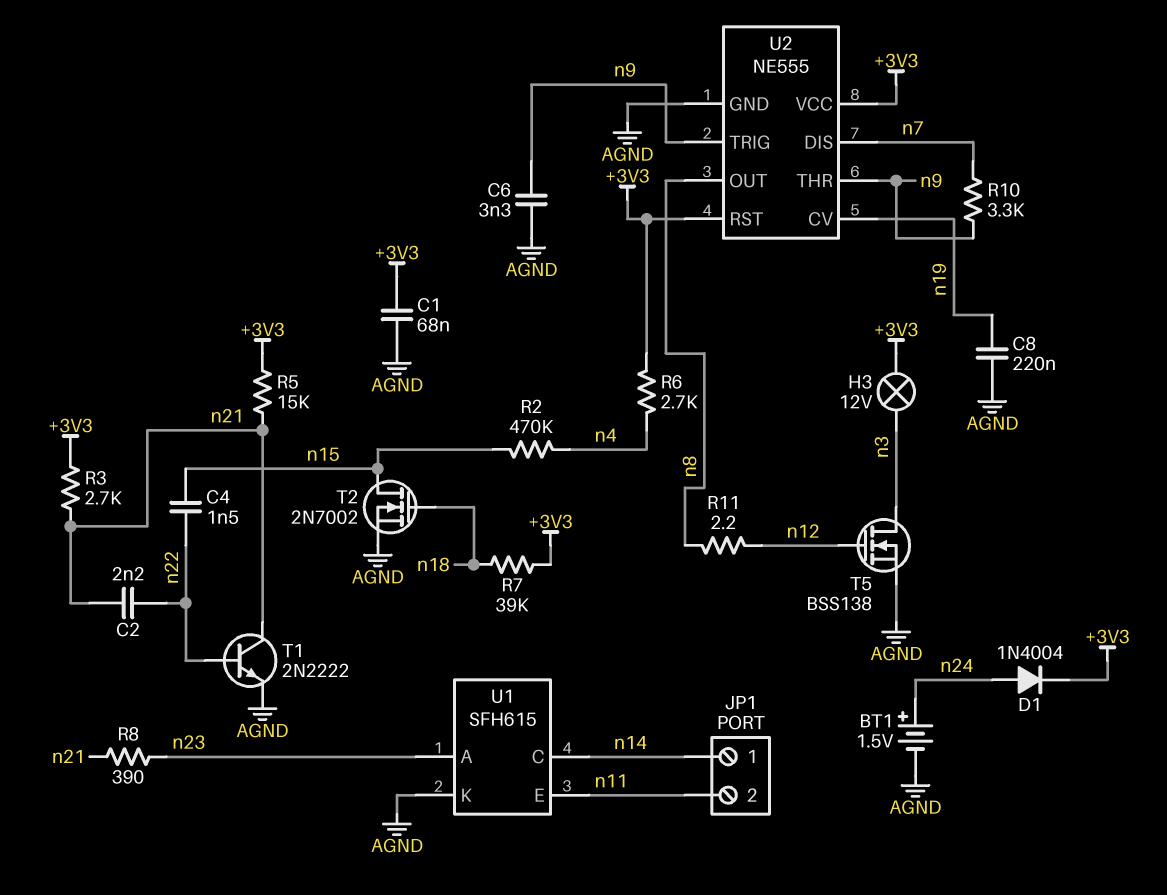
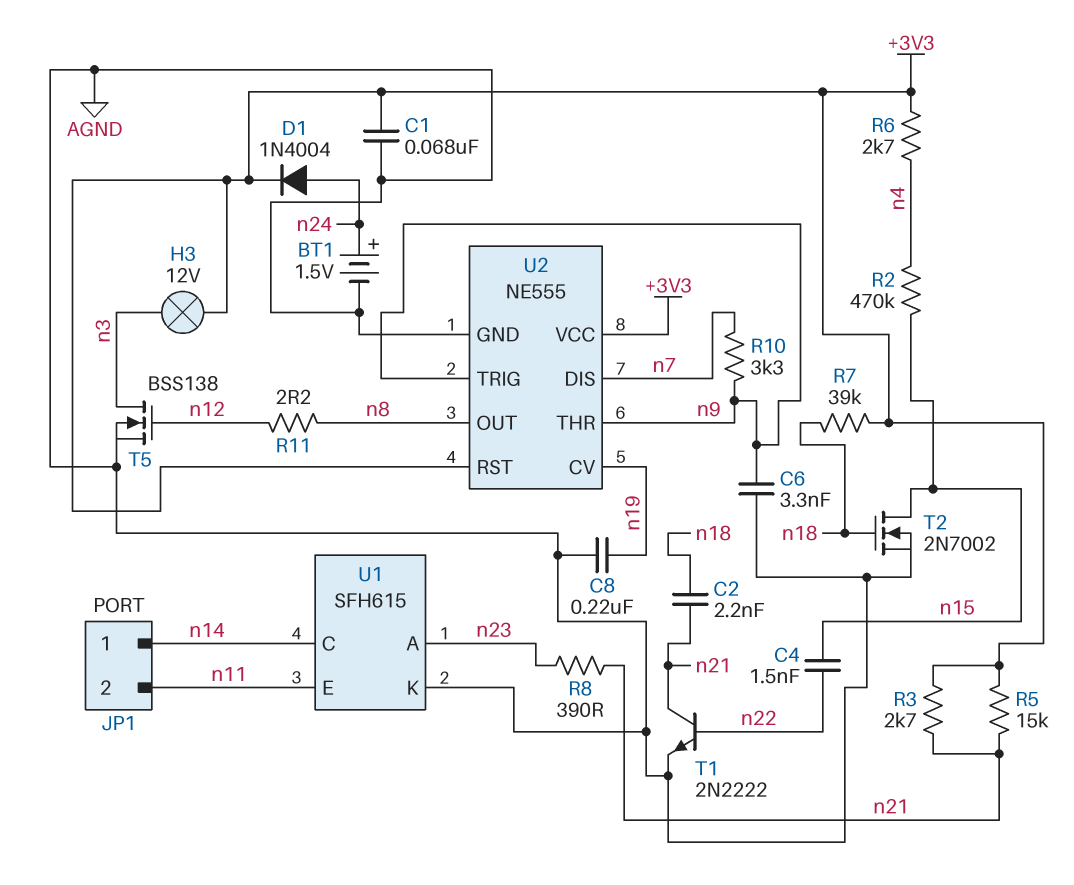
C2: 2.2nF (n21, n22) -> 2.2nF (n18, n21)

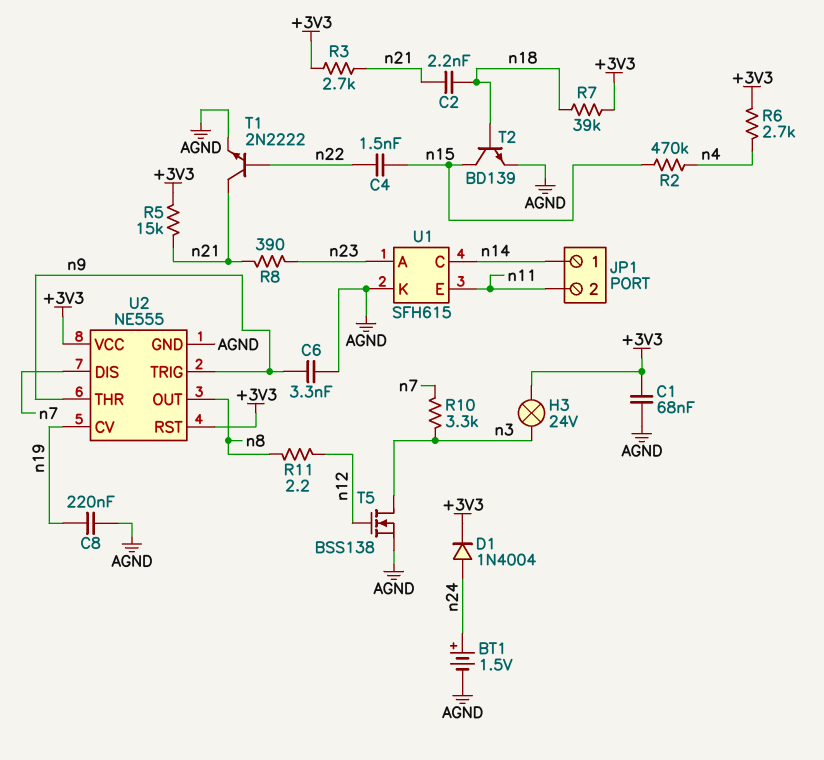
H3: lamp 12V (+3V3, n3) -> lamp 24V (+3V3, n3)
R10: 3.3k (n7, n9) -> 3.3k (n3, n7)
T2: NMOS 2N7002 (G n18, D n15, S AGND) -> NPN BD139 (B n18, C n15, E AGND)

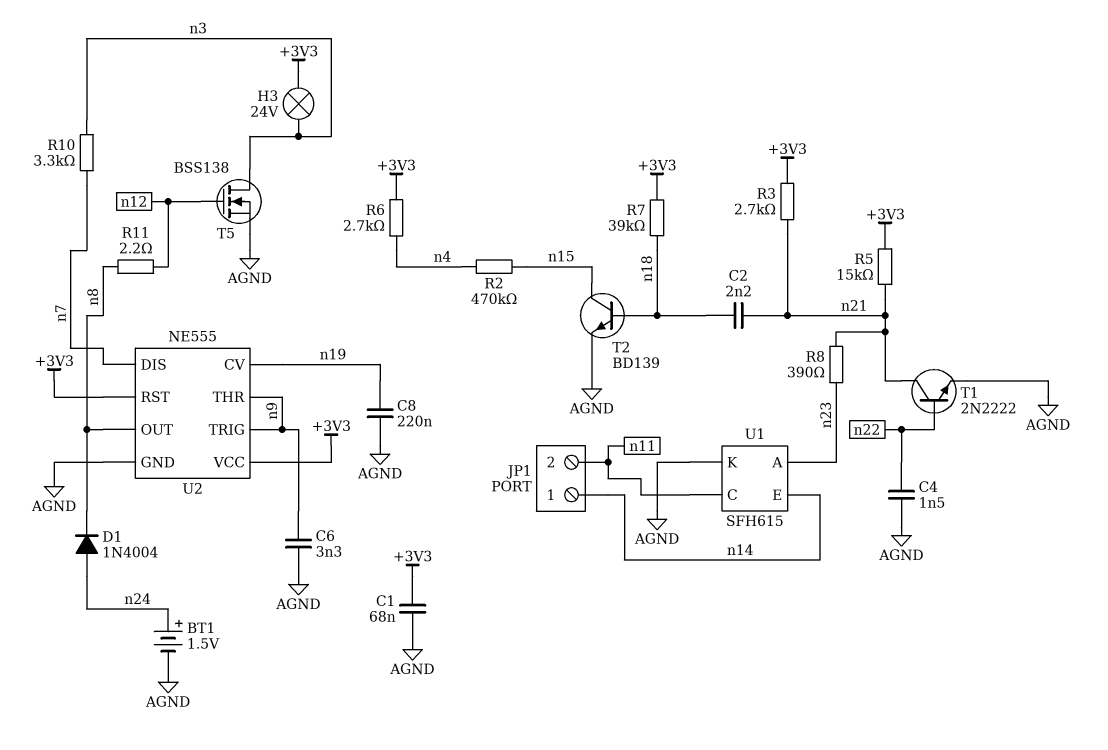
C4: 1.5nF (n15, n22) -> 1.5nF (AGND, n22)
D1: diode 1N4004 (A n24, K +3V3) -> diode 1N4004 (A n24, K n8)
U1 pin C: n14 -> n11
U1 pin E: n11 -> n14

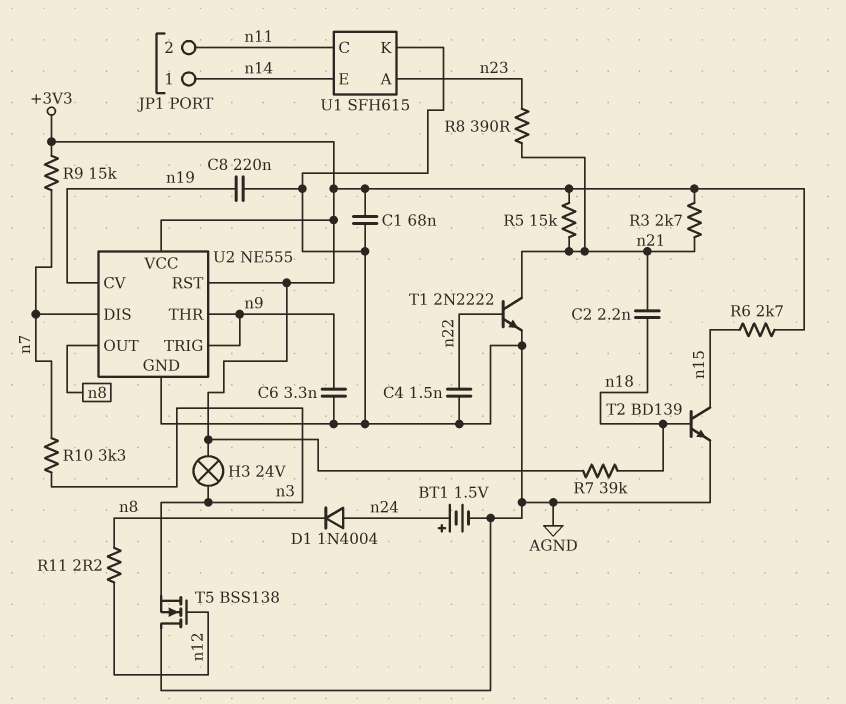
R2: 470k (n4, n15) -> none
R6: 2.7k (+3V3, n4) -> 2.7k (+3V3, n15)
R9: none -> 15k (+3V3, n7)
T5: NMOS BSS138 (G n12, D n3, S AGND) -> NMOS BSS138 (G n12, D AGND, S n3)

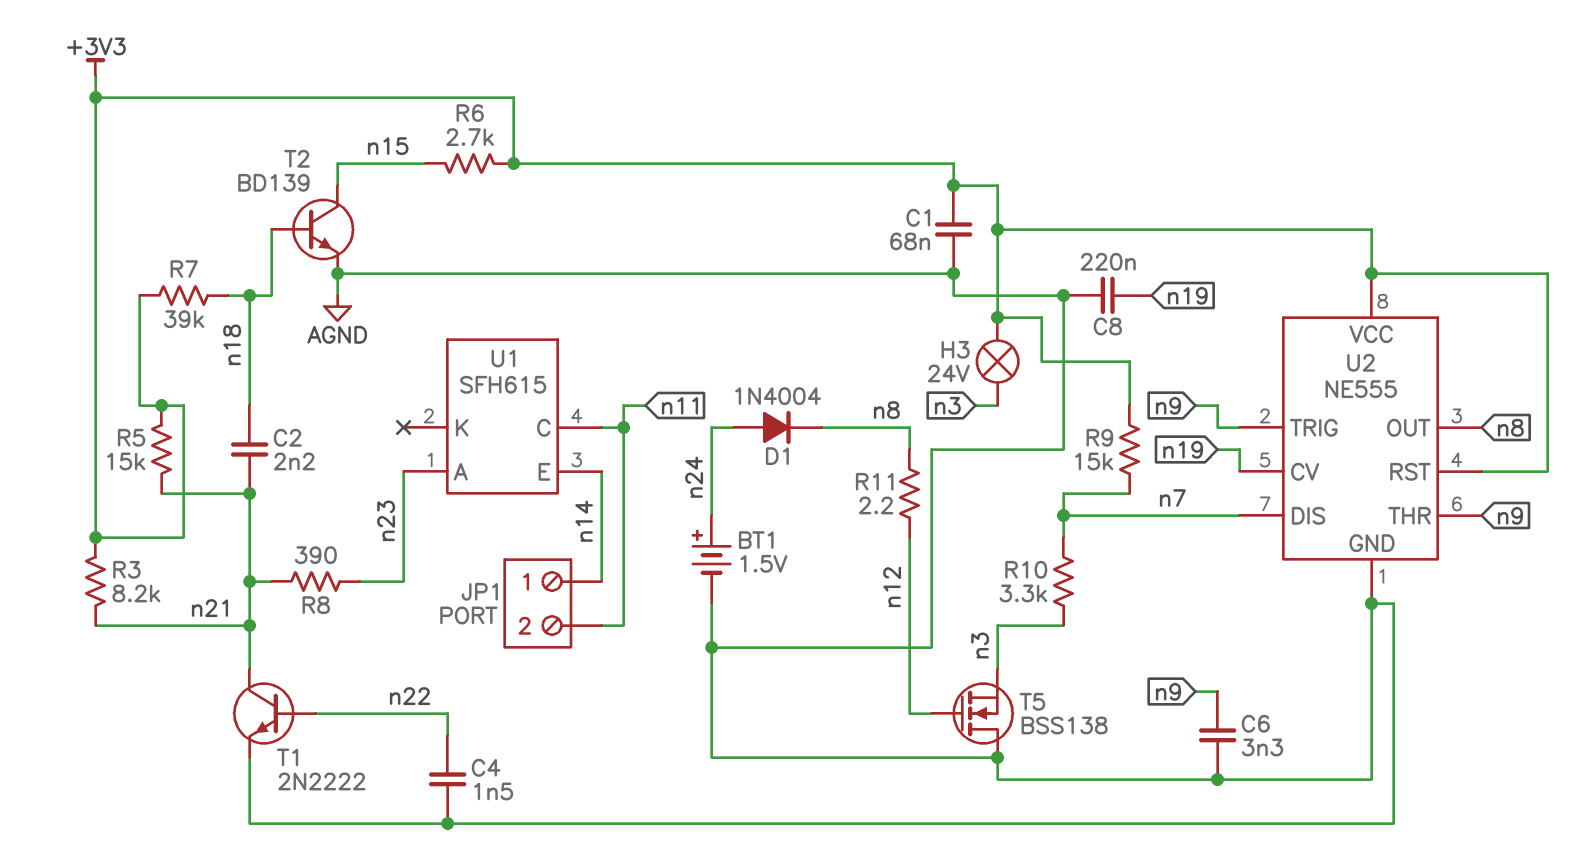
R3: 2.7k (+3V3, n21) -> 8.2k (+3V3, n21)
U1 pin K: AGND -> none

